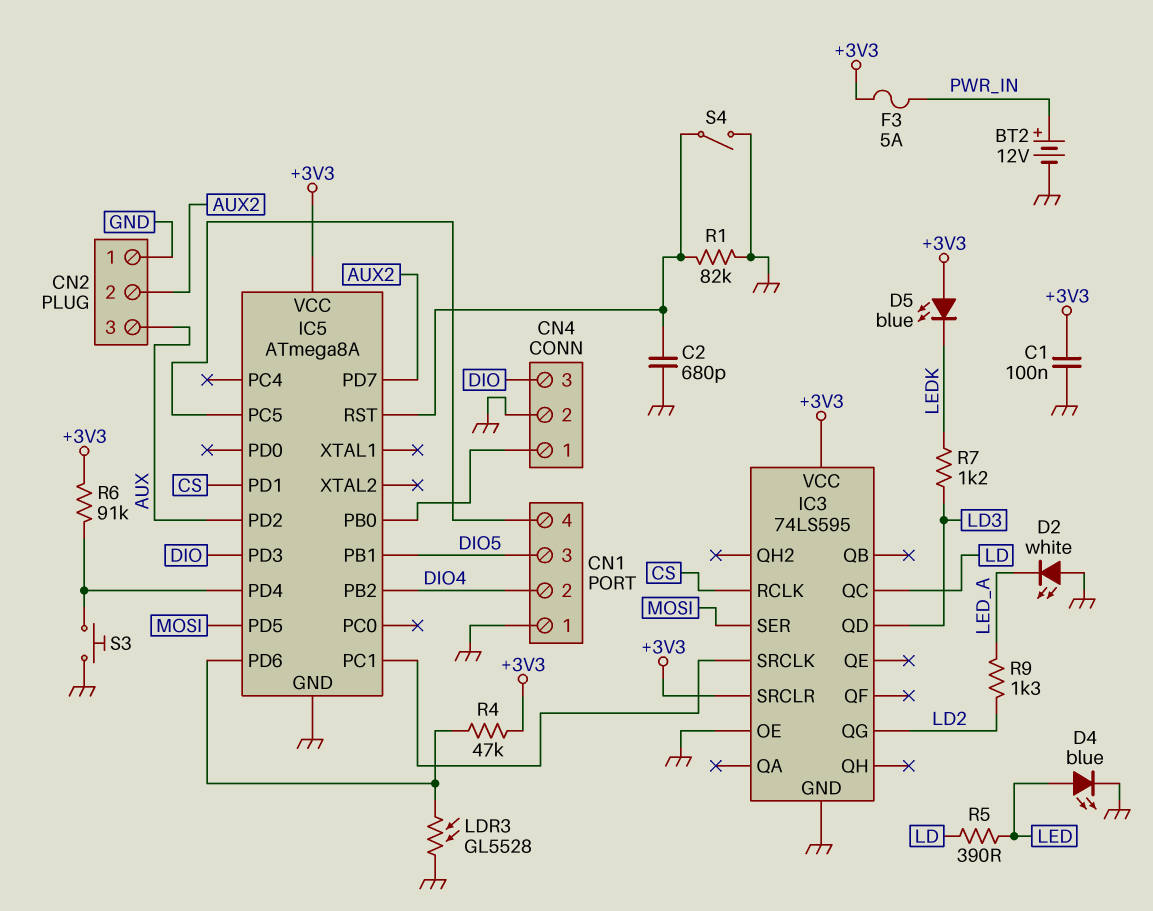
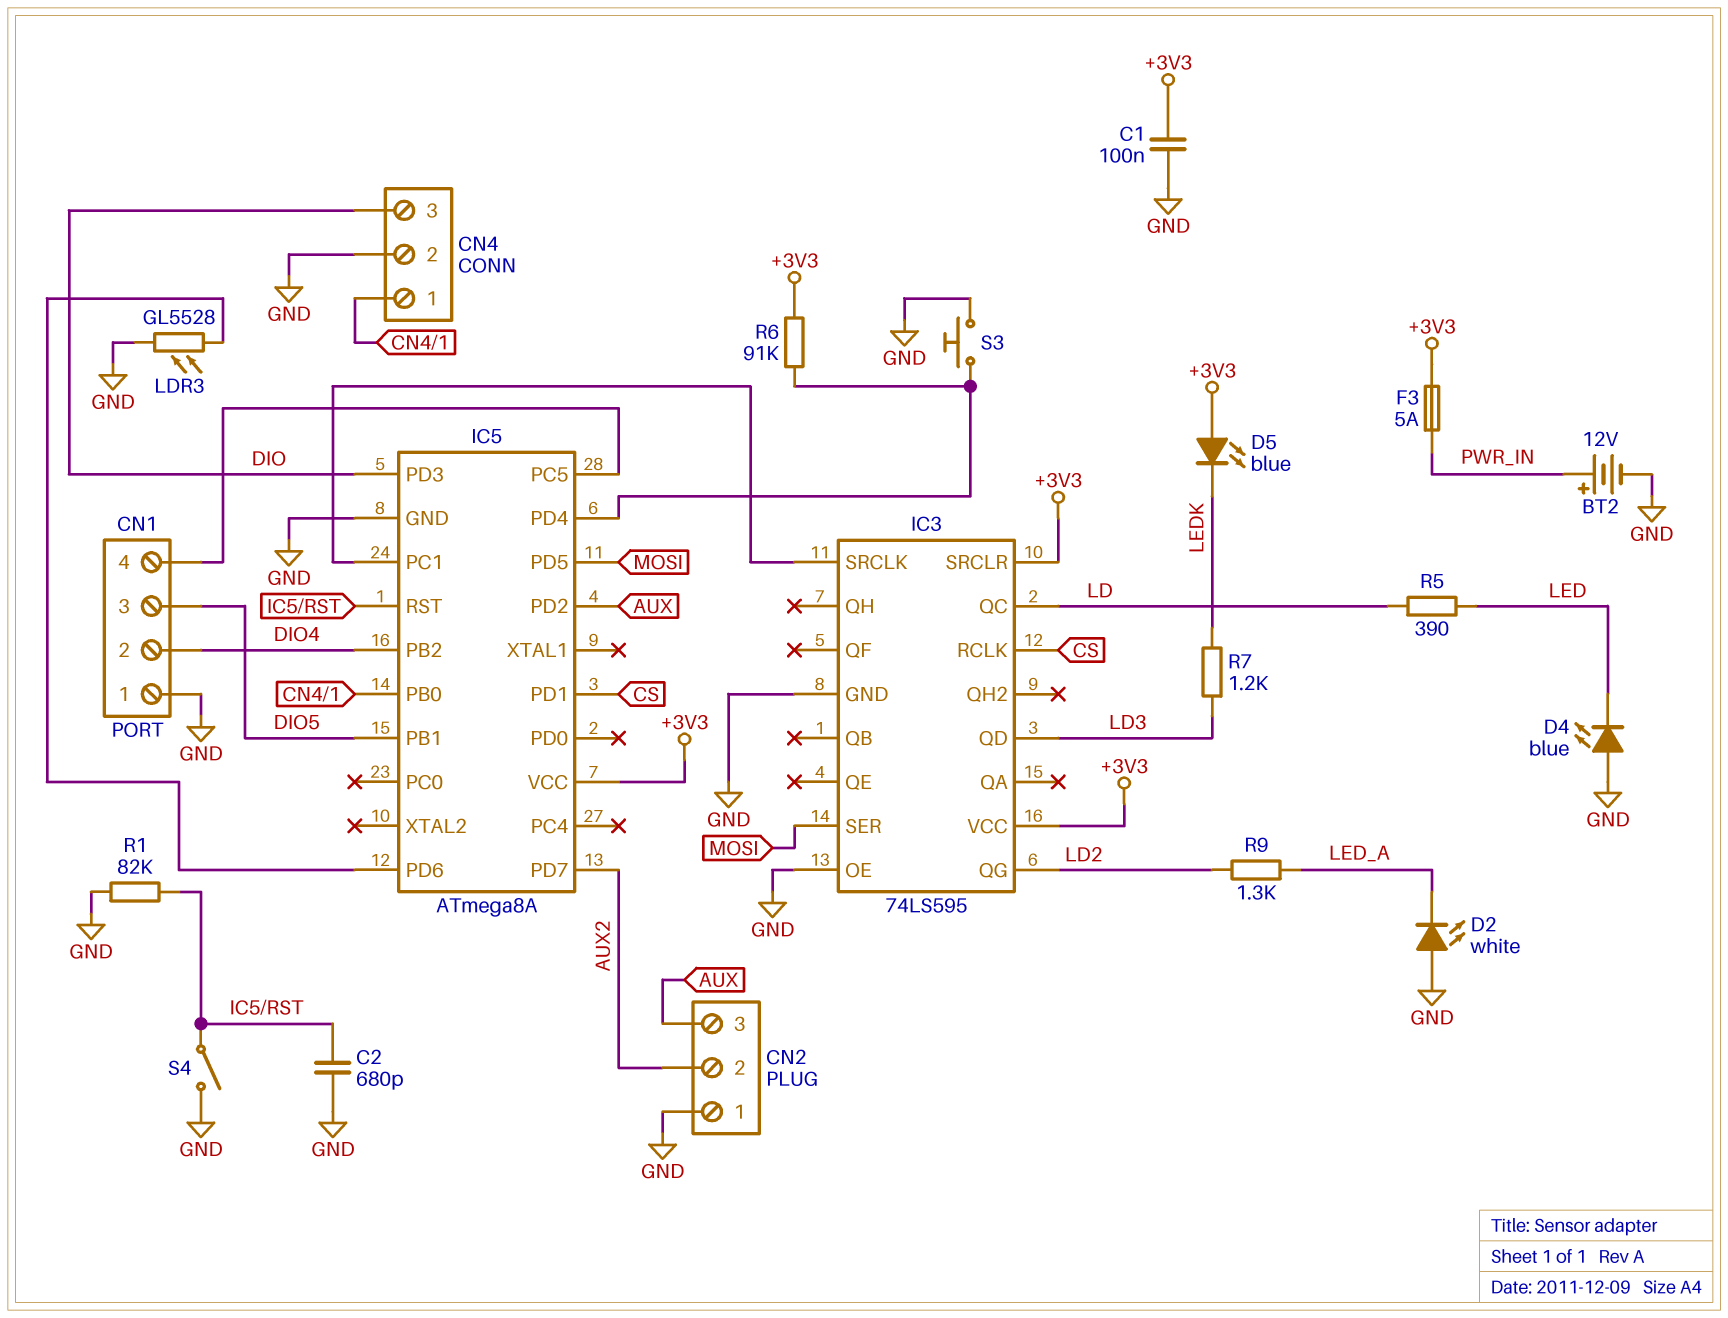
D4: LED blue (A LED, K GND) -> LED blue (A GND, K LED)
R4: 47k (+3V3, IC5/PD6) -> none

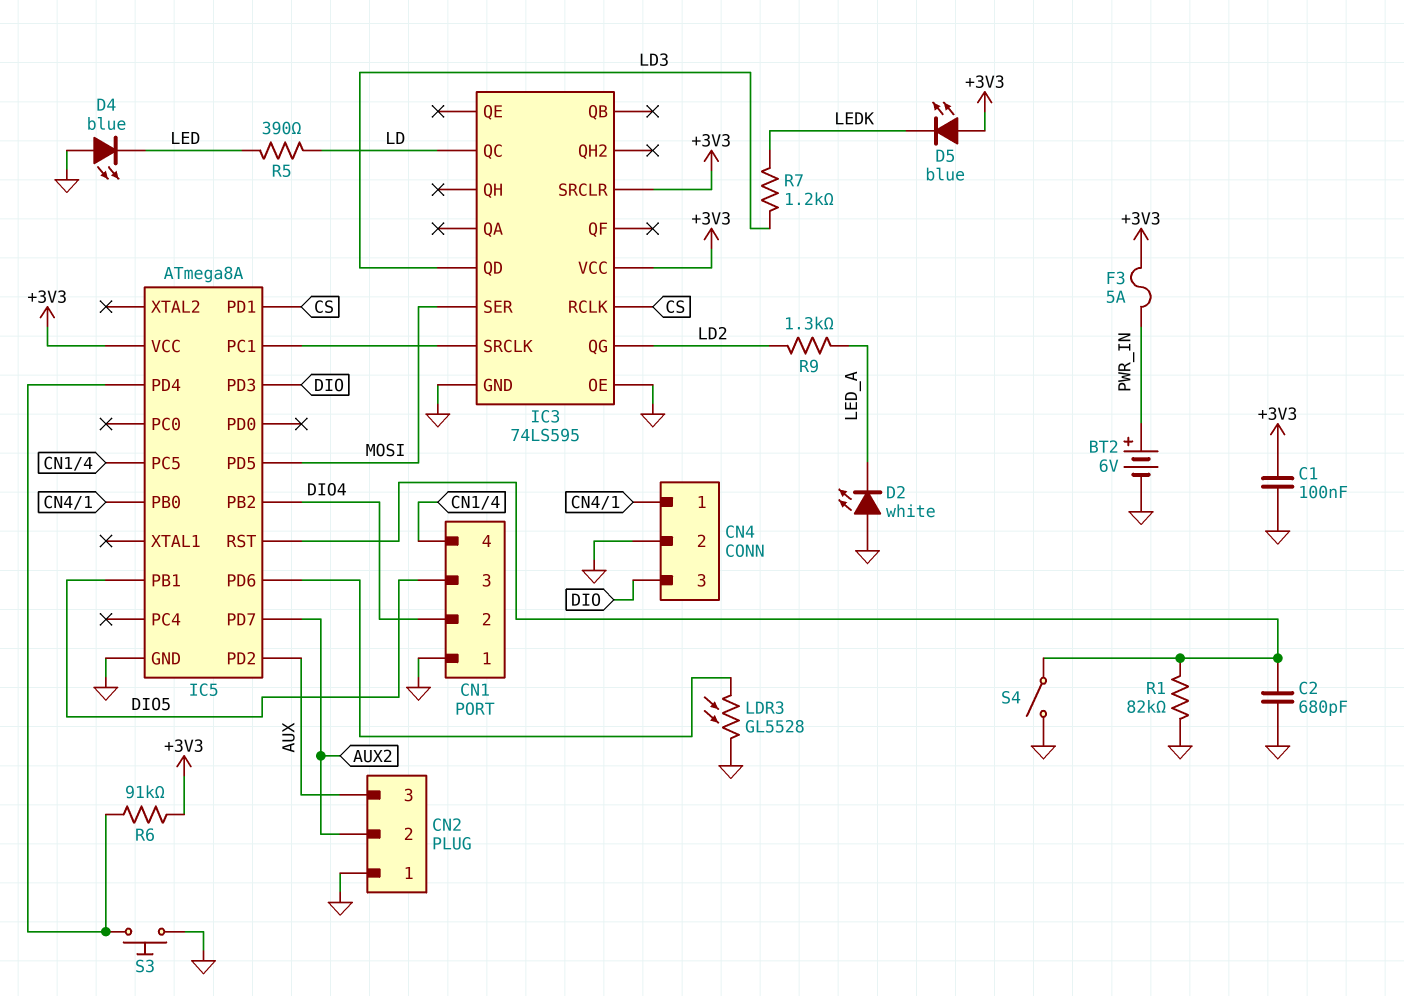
BT2: 12V (plus PWR_IN, minus GND) -> 6V (plus PWR_IN, minus GND)

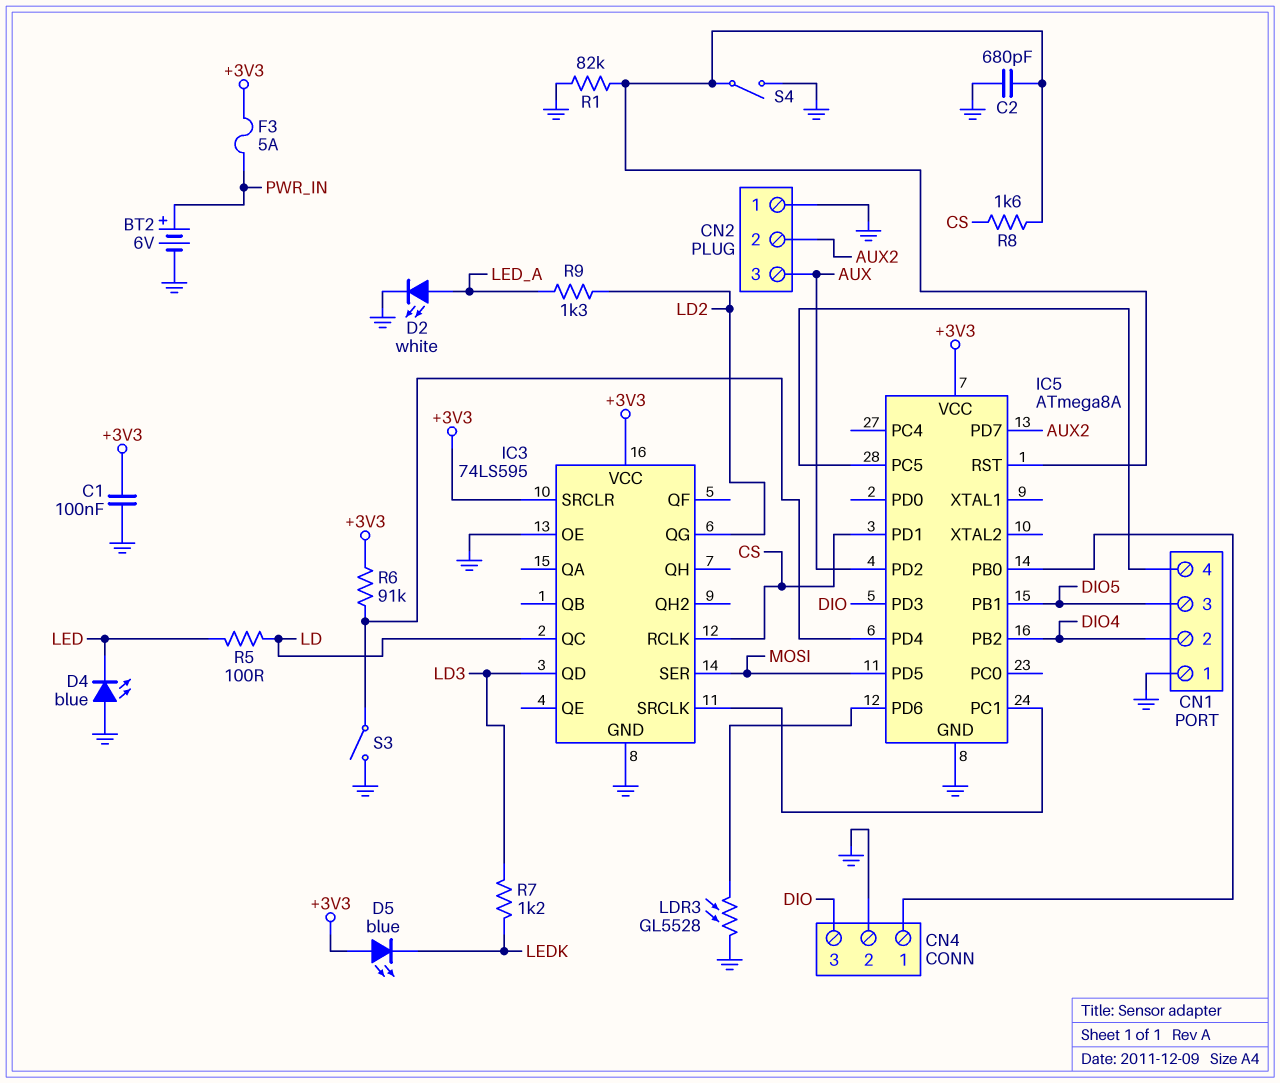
D2: LED white (A GND, K LED_A) -> LED white (A LED_A, K GND)
R5: 390 (LD, LED) -> 100 (LD, LED)
R8: none -> 1.6k (CS, IC5/RST)
S3: button (GND, IC5/PD4) -> switch (GND, IC5/PD4)

